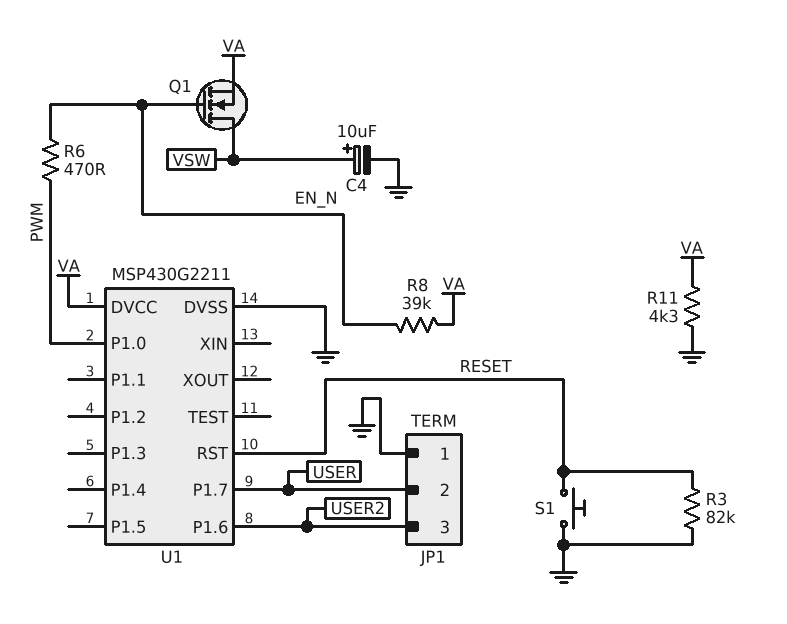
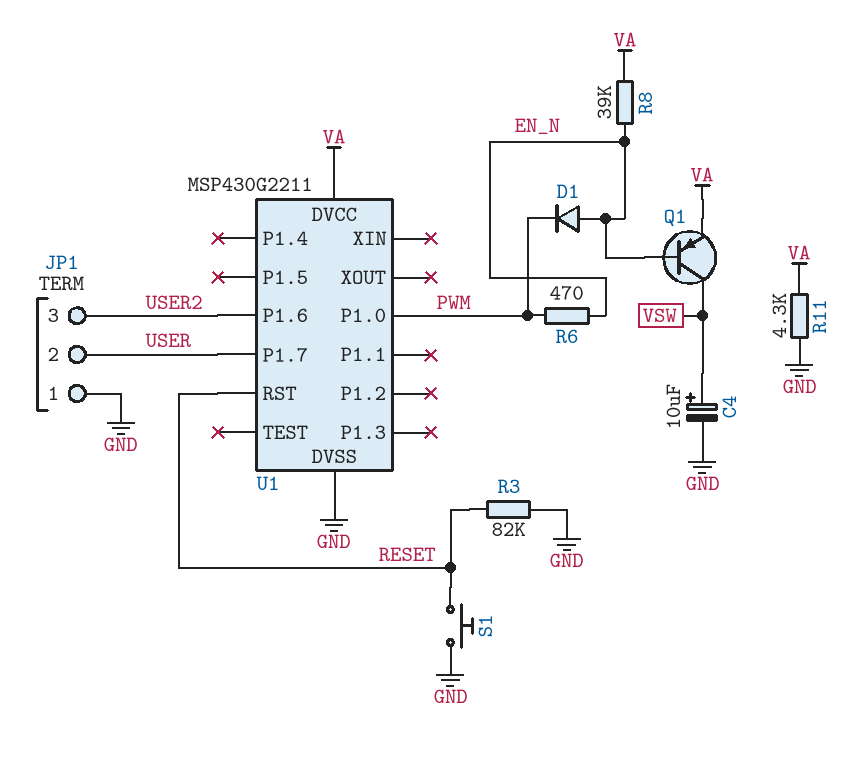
D1: none -> diode (A EN_N, K PWM)
Q1: NMOS (G EN_N, D VSW, S VA) -> PNP (B EN_N, C VSW, E VA)

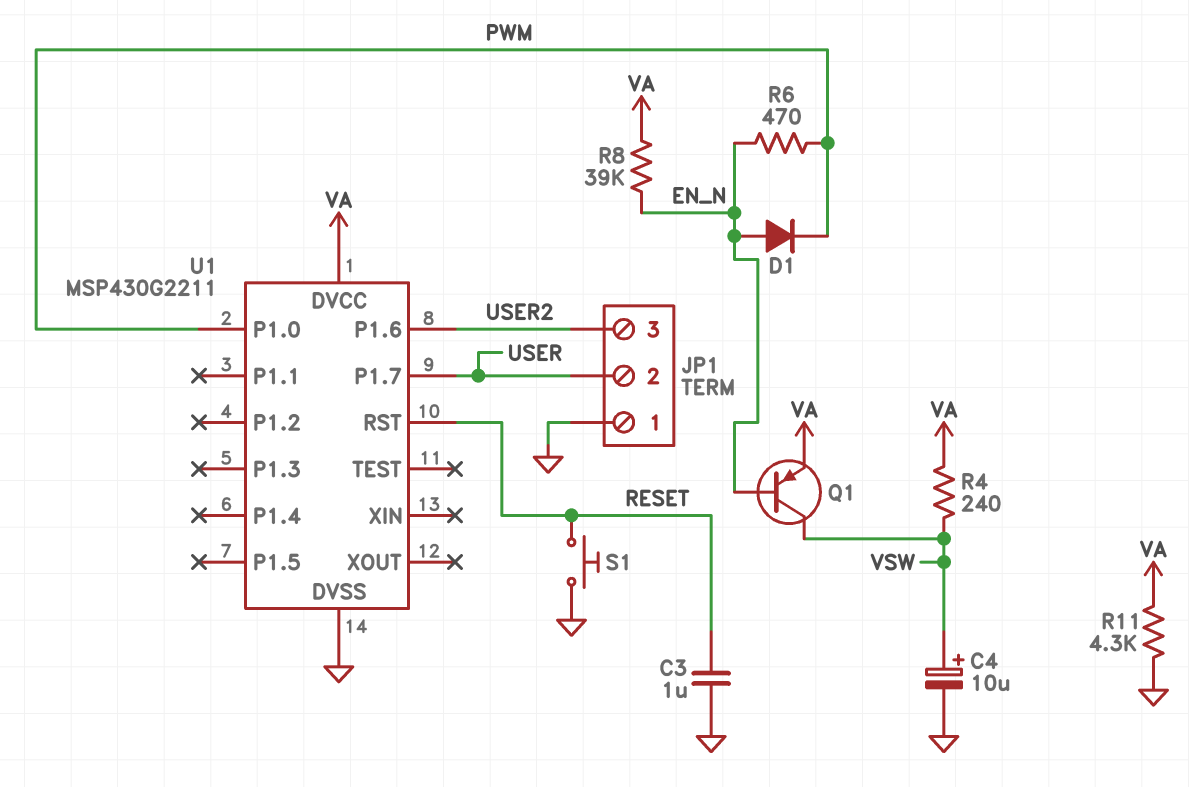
C3: none -> 1uF (GND, RESET)
R3: 82k (GND, RESET) -> none
R4: none -> 240 (VA, VSW)

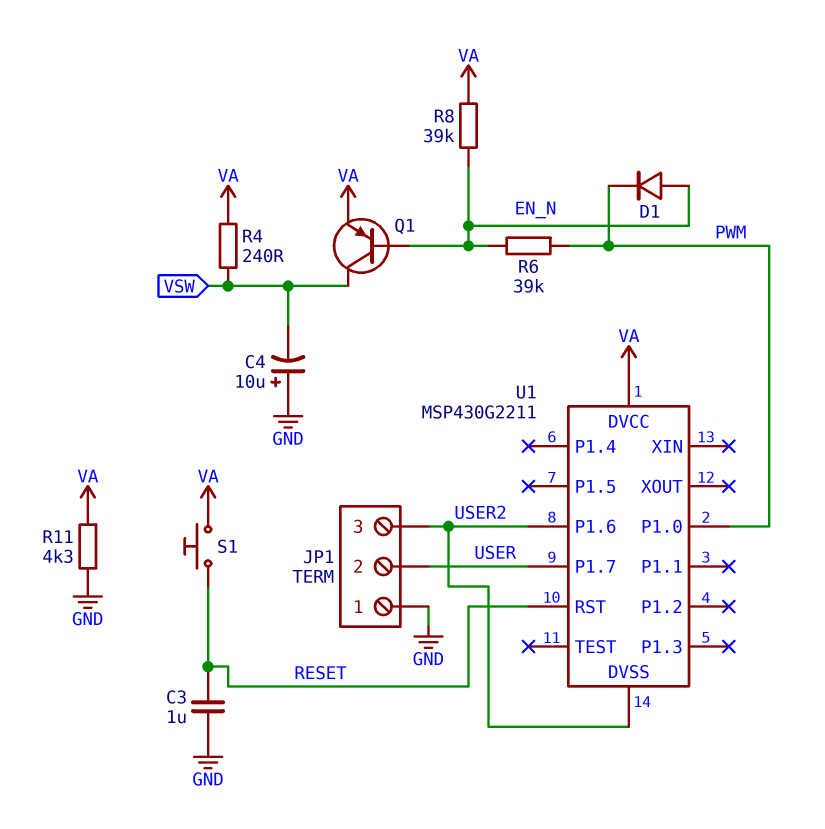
C4: 10uF (plus VSW, minus GND) -> 10uF (plus GND, minus VSW)
R6: 470 (EN_N, PWM) -> 39k (EN_N, PWM)
S1: button (GND, RESET) -> button (RESET, VA)
U1 pin DVSS: GND -> USER2

